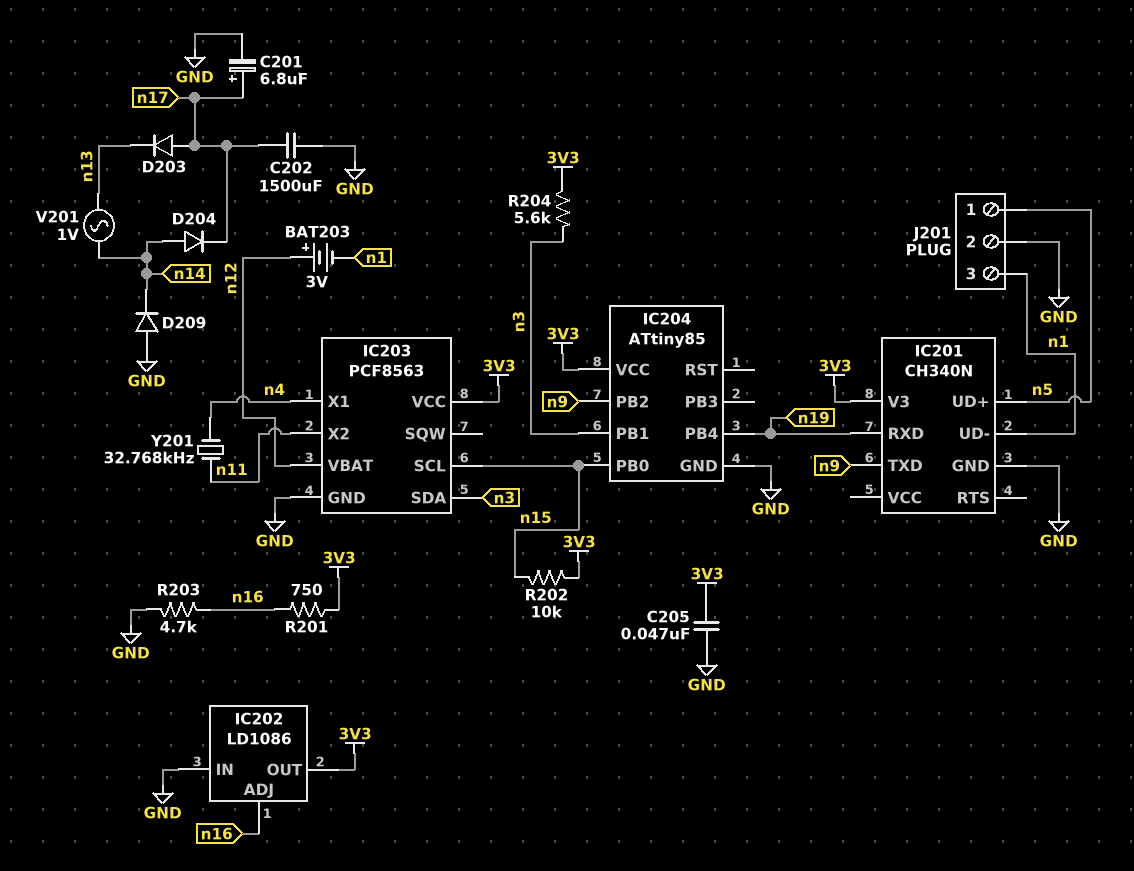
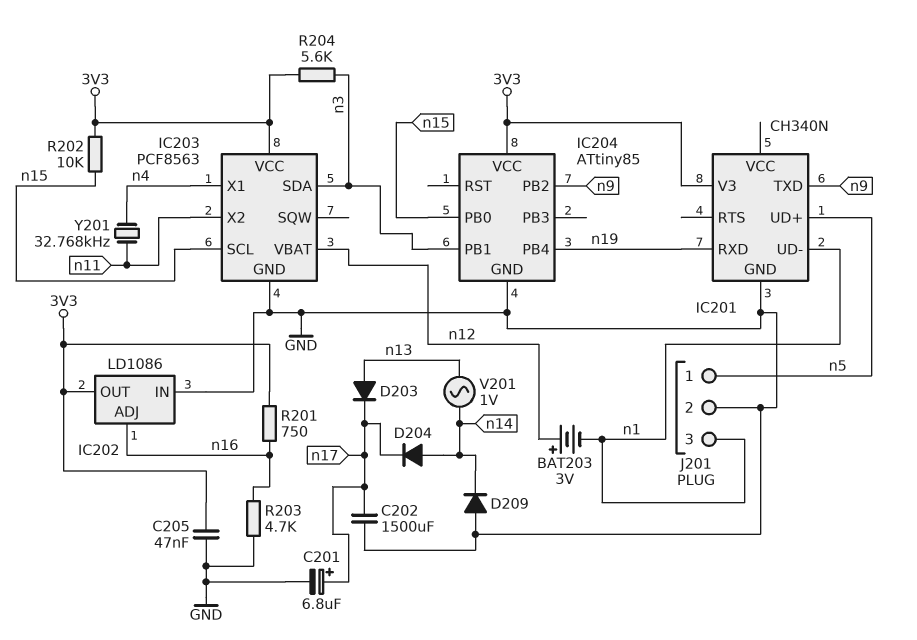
D203: diode (A n17, K n13) -> diode (A n13, K n17)

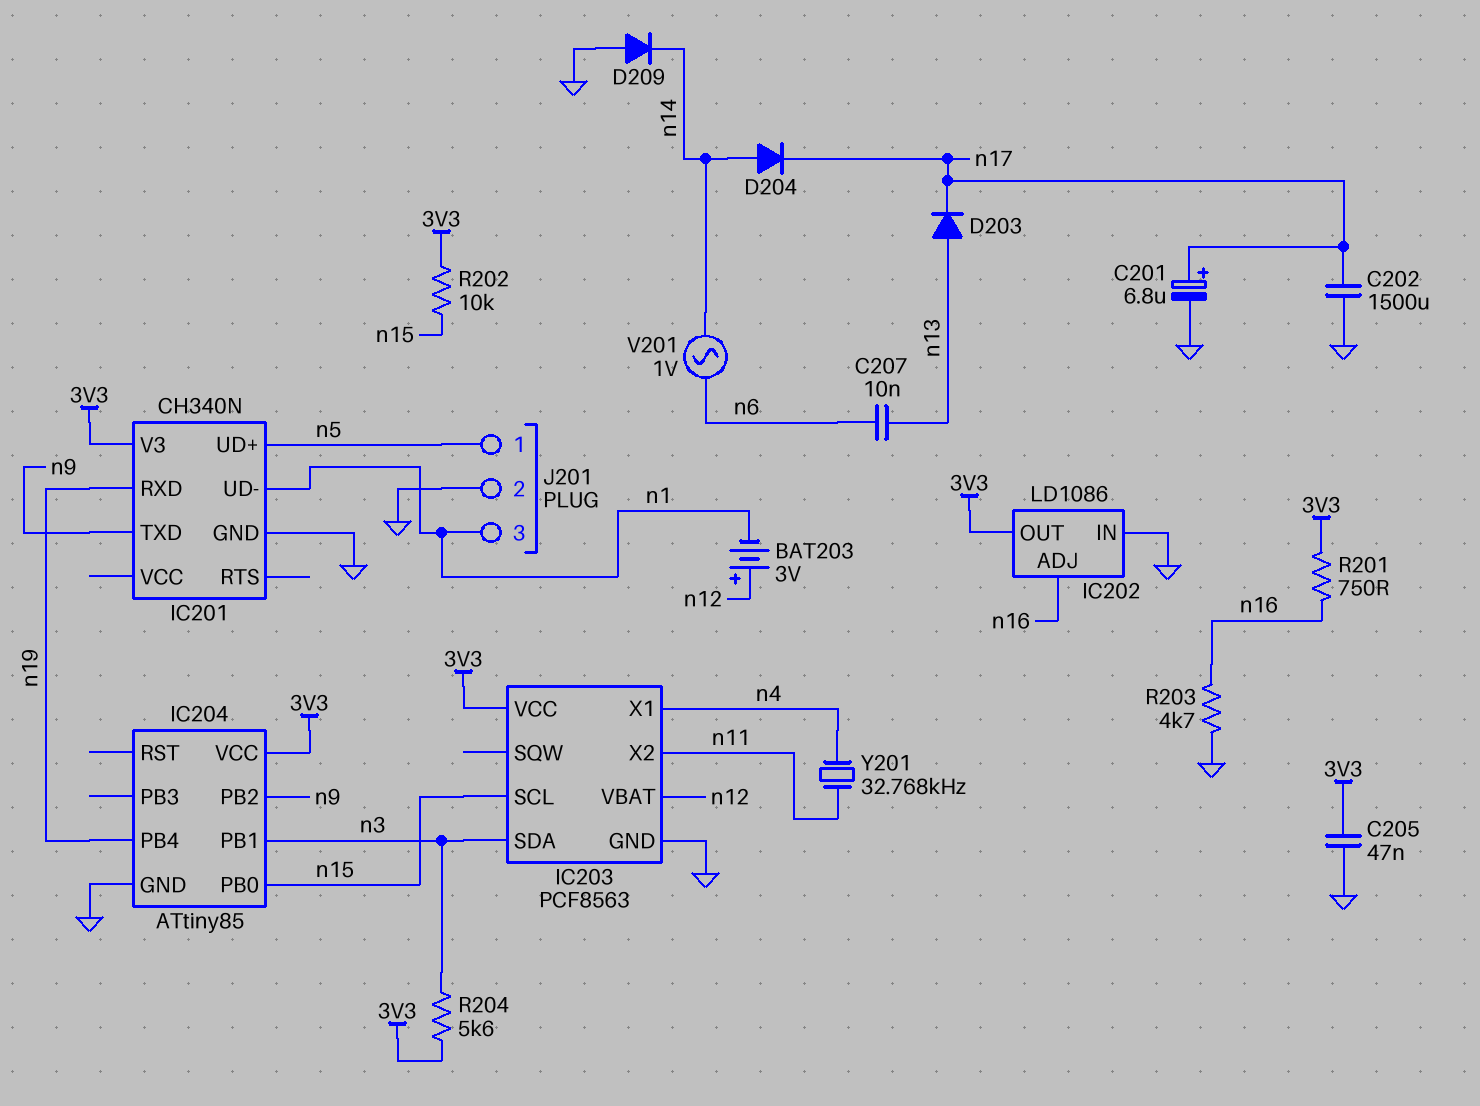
C207: none -> 10nF (n6, n13)
V201: AC 1V (n13, n14) -> AC 1V (n6, n14)

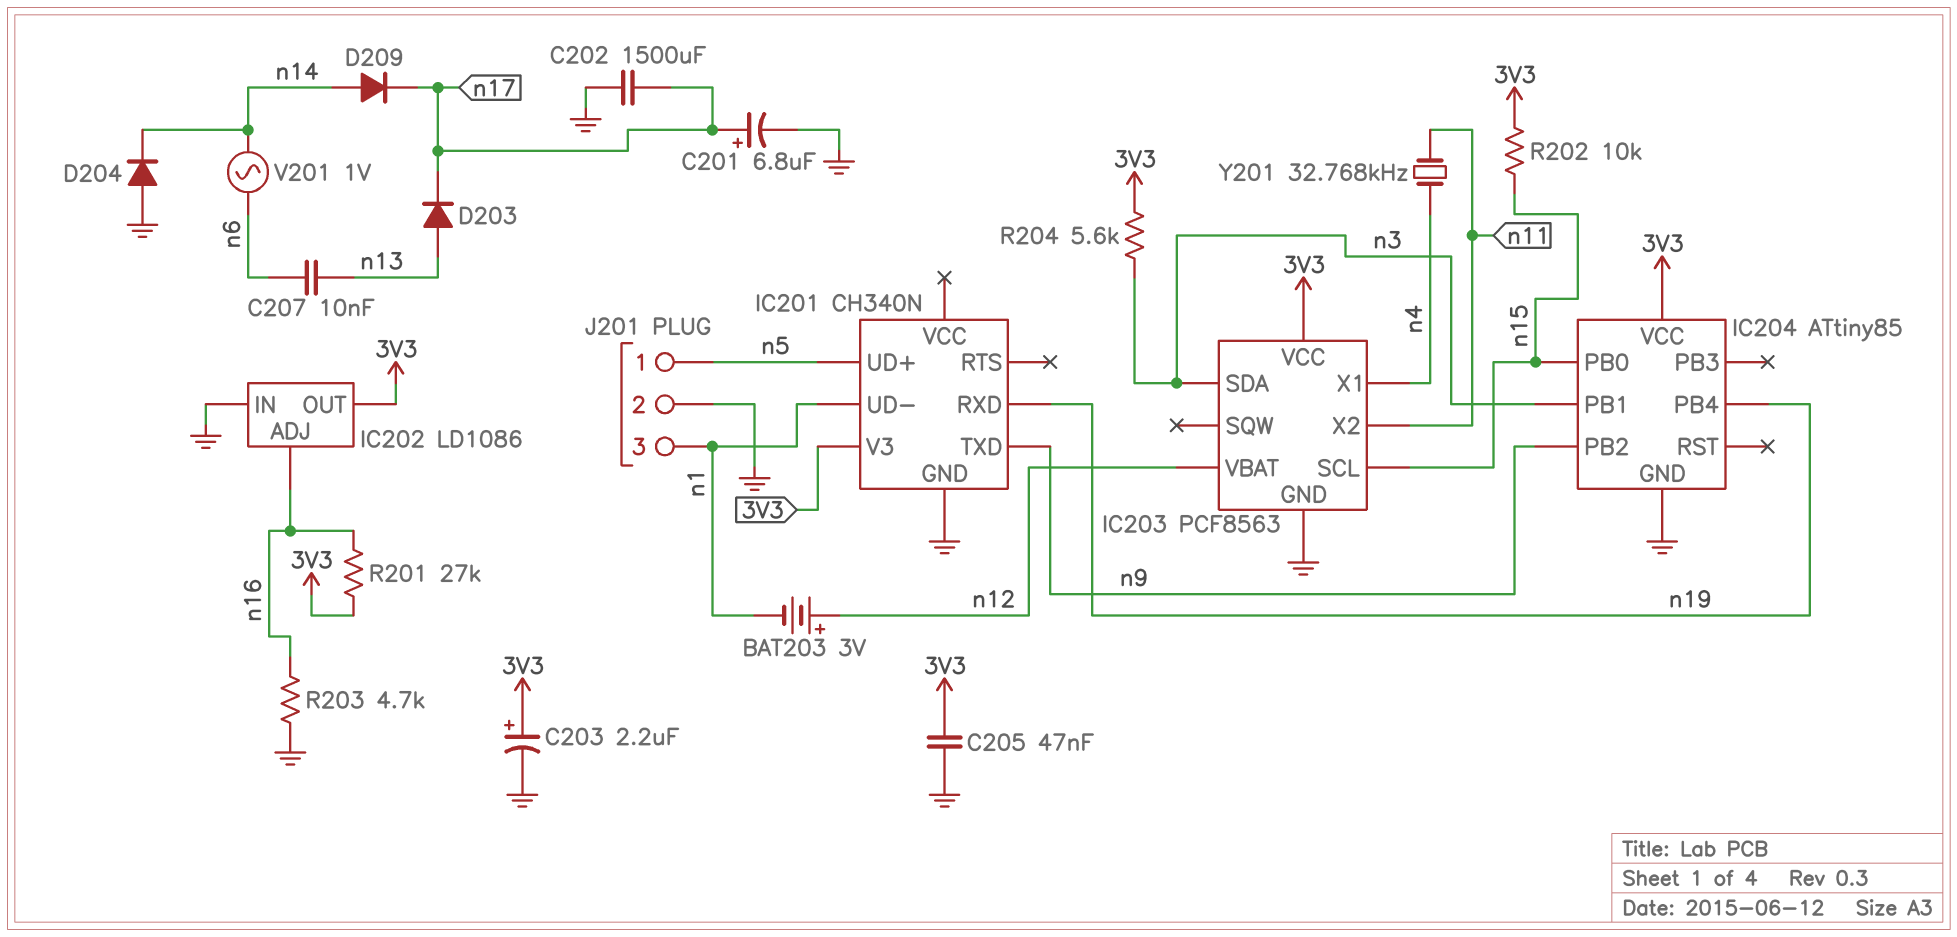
C203: none -> 2.2uF (plus 3V3, minus GND)
D204: diode (A n14, K n17) -> diode (A GND, K n14)
D209: diode (A GND, K n14) -> diode (A n14, K n17)
R201: 750 (3V3, n16) -> 27k (3V3, n16)

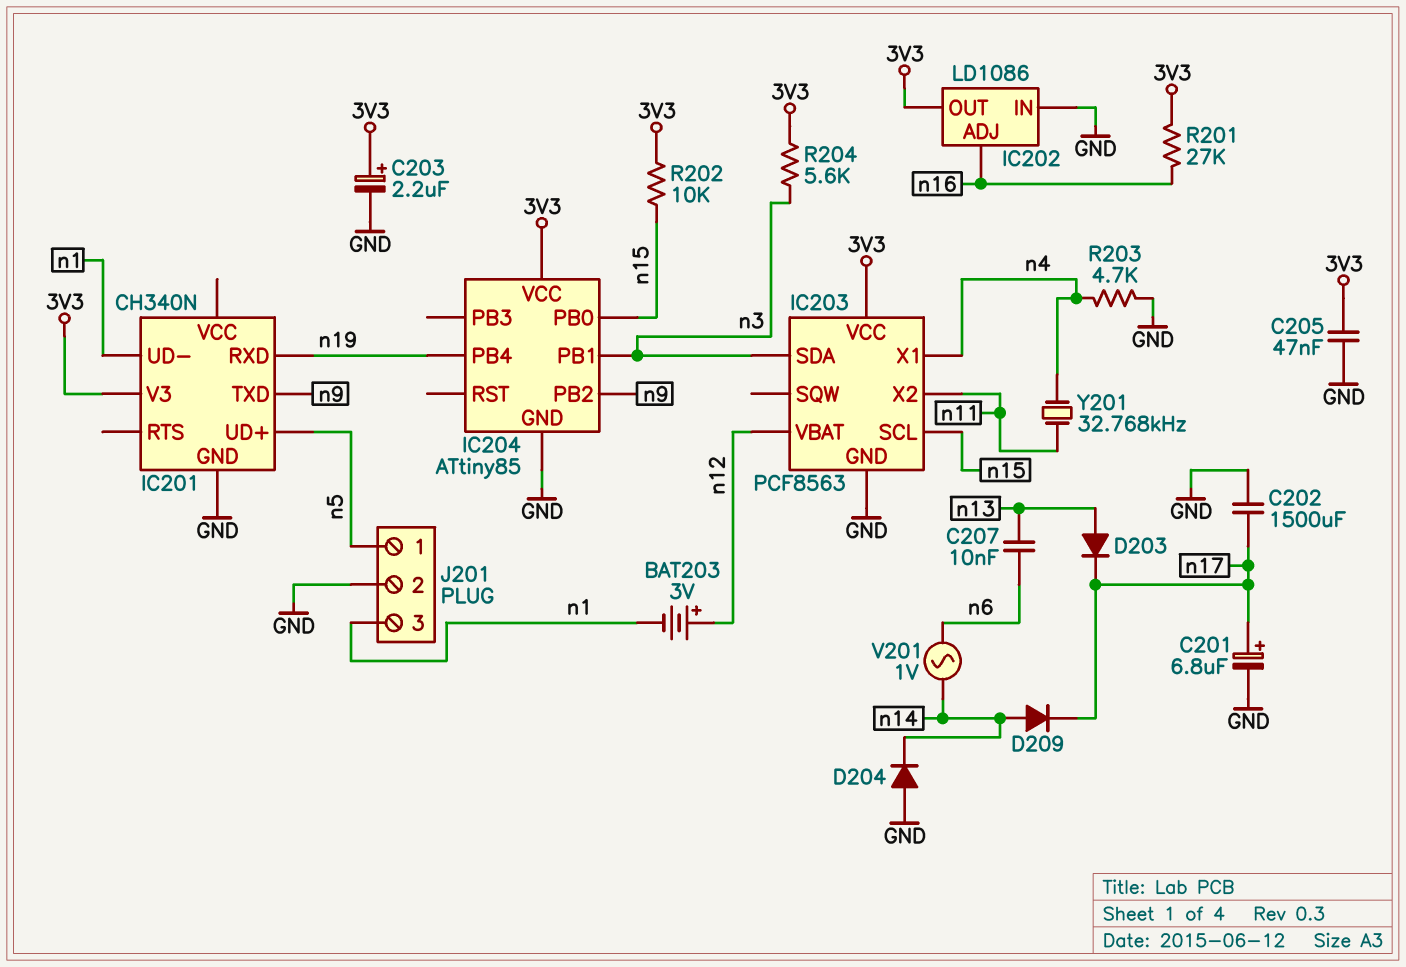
R203: 4.7k (GND, n16) -> 4.7k (GND, n4)

